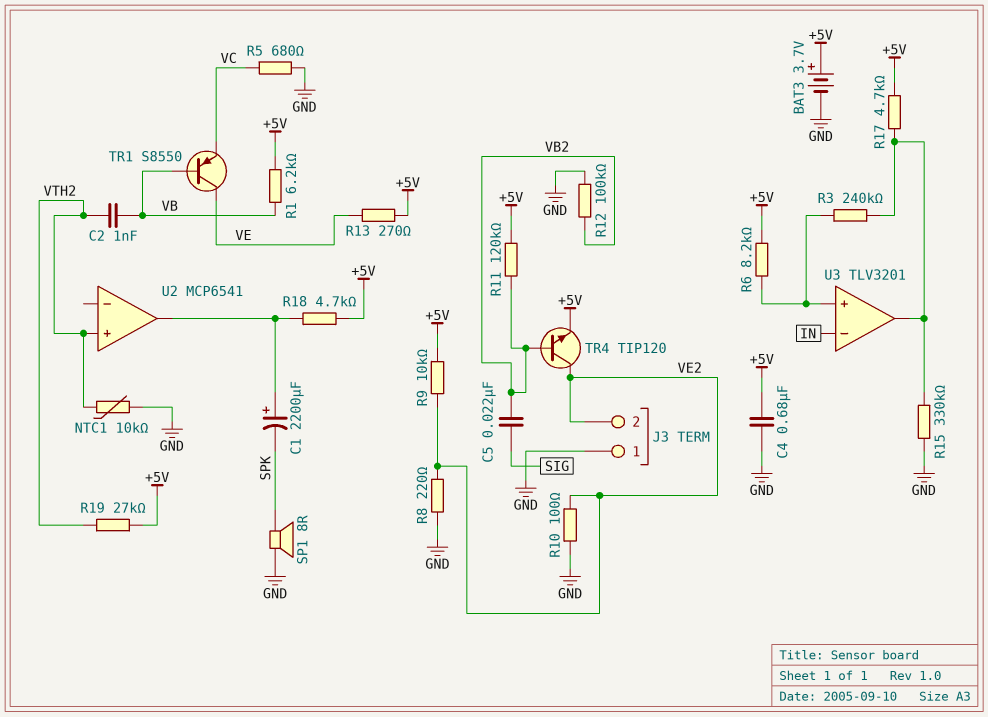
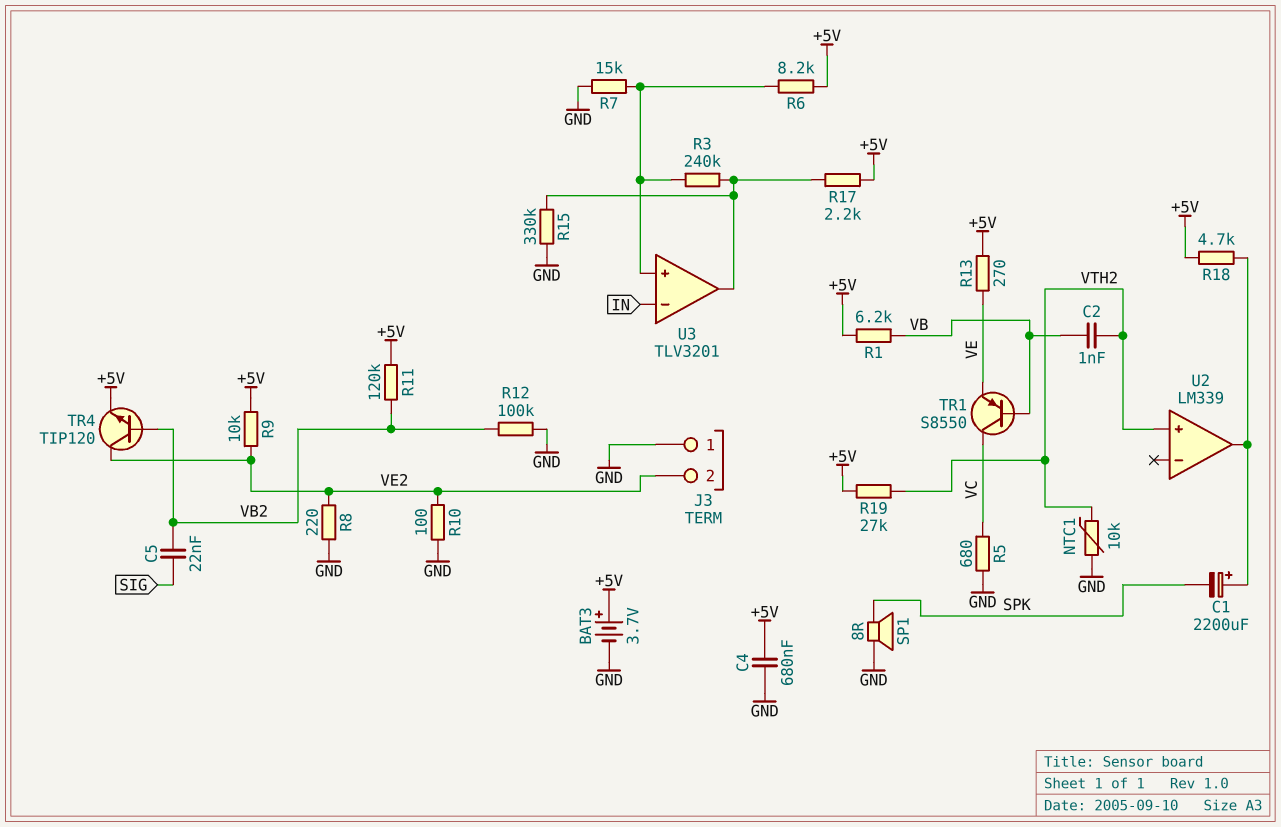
R7: none -> 15k (GND, U3/in+)
R17: 4.7k (+5V, U3/out) -> 2.2k (+5V, U3/out)
TR1: PNP S8550 (B VB, C VE, E VC) -> PNP S8550 (B VB, C VC, E VE)
U2: MCP6541 -> LM339

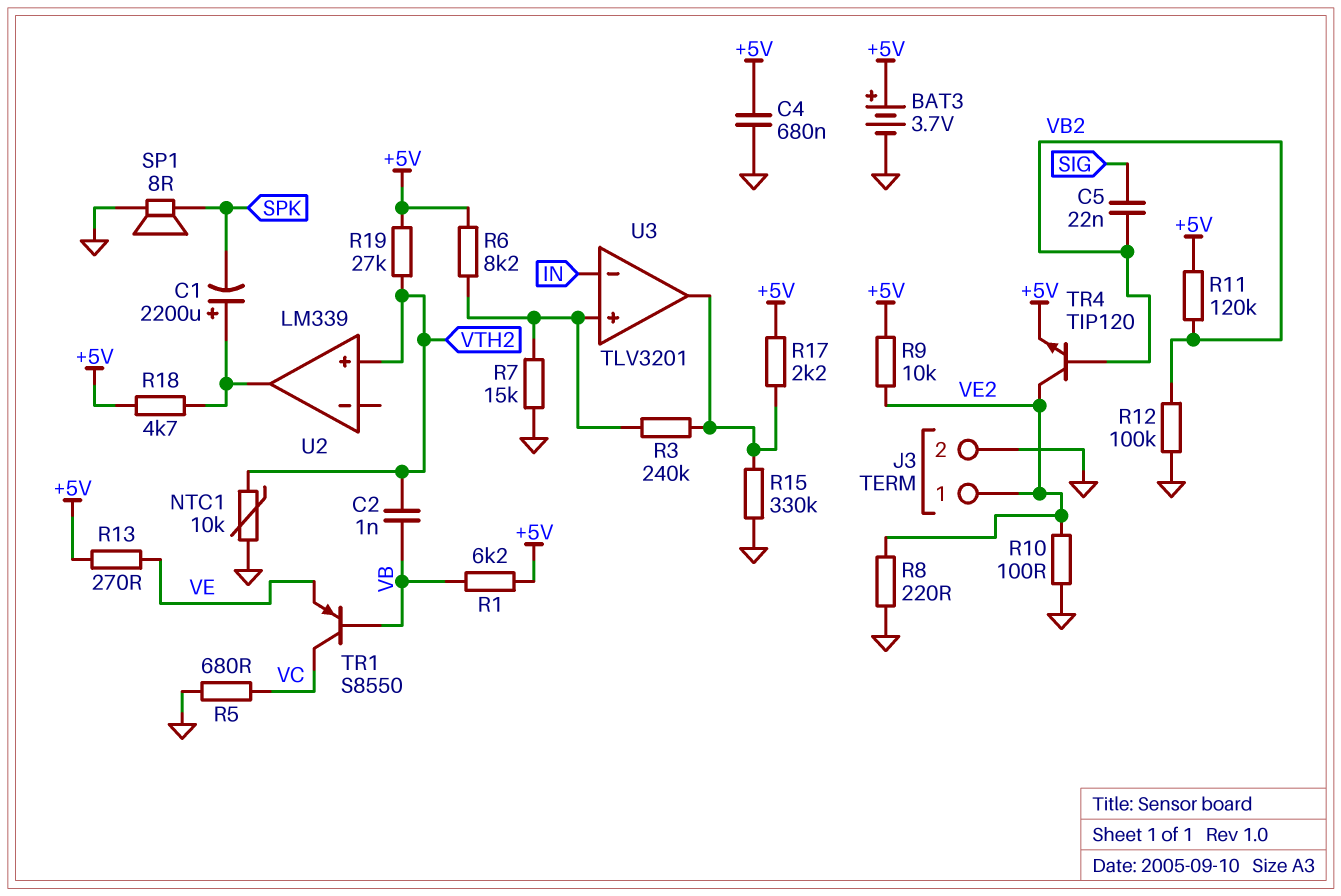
J3 pin 1: GND -> VE2
J3 pin 2: VE2 -> GND

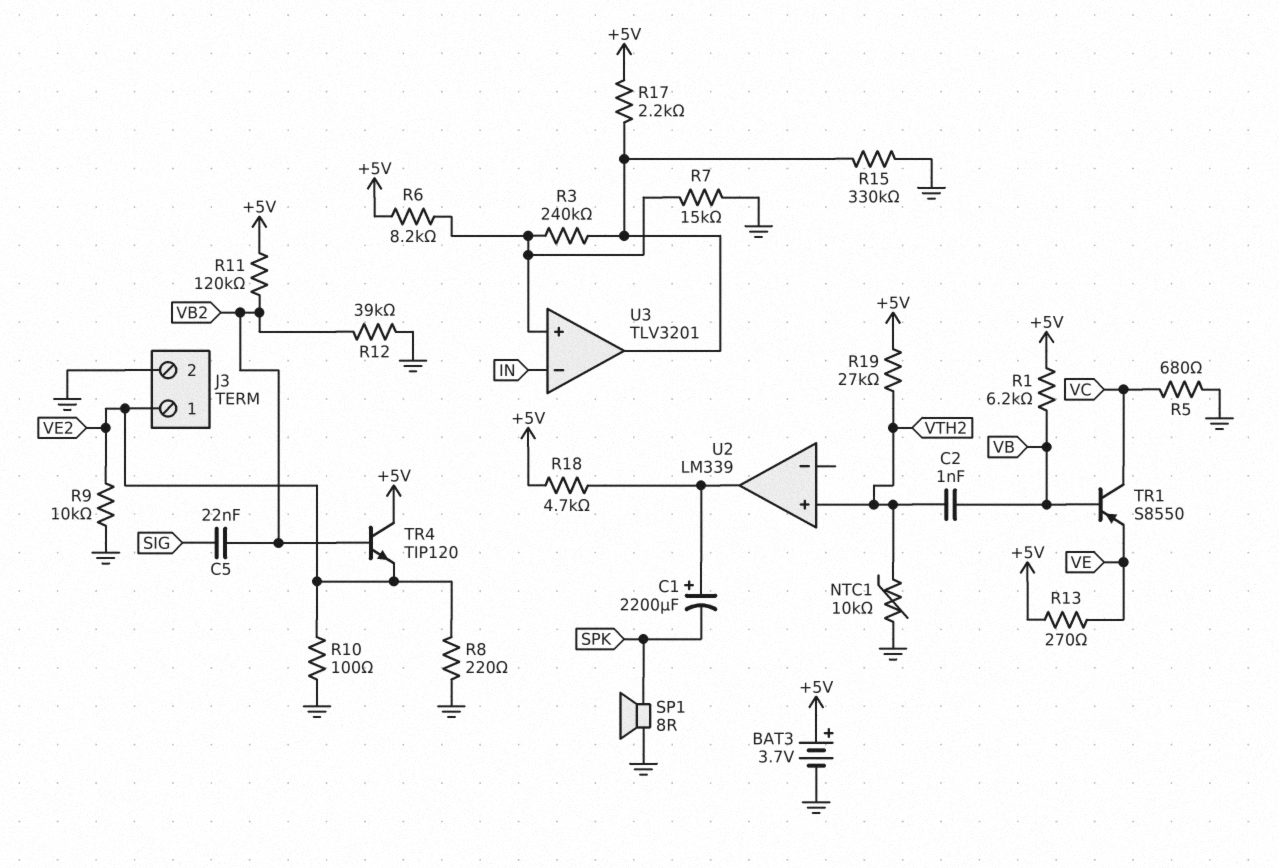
C4: 680nF (+5V, GND) -> none
R9: 10k (+5V, VE2) -> 10k (GND, VE2)
R12: 100k (GND, VB2) -> 39k (GND, VB2)
TR4: NPN TIP120 (B VB2, C VE2, E +5V) -> NPN TIP120 (B VB2, C +5V, E VE2)

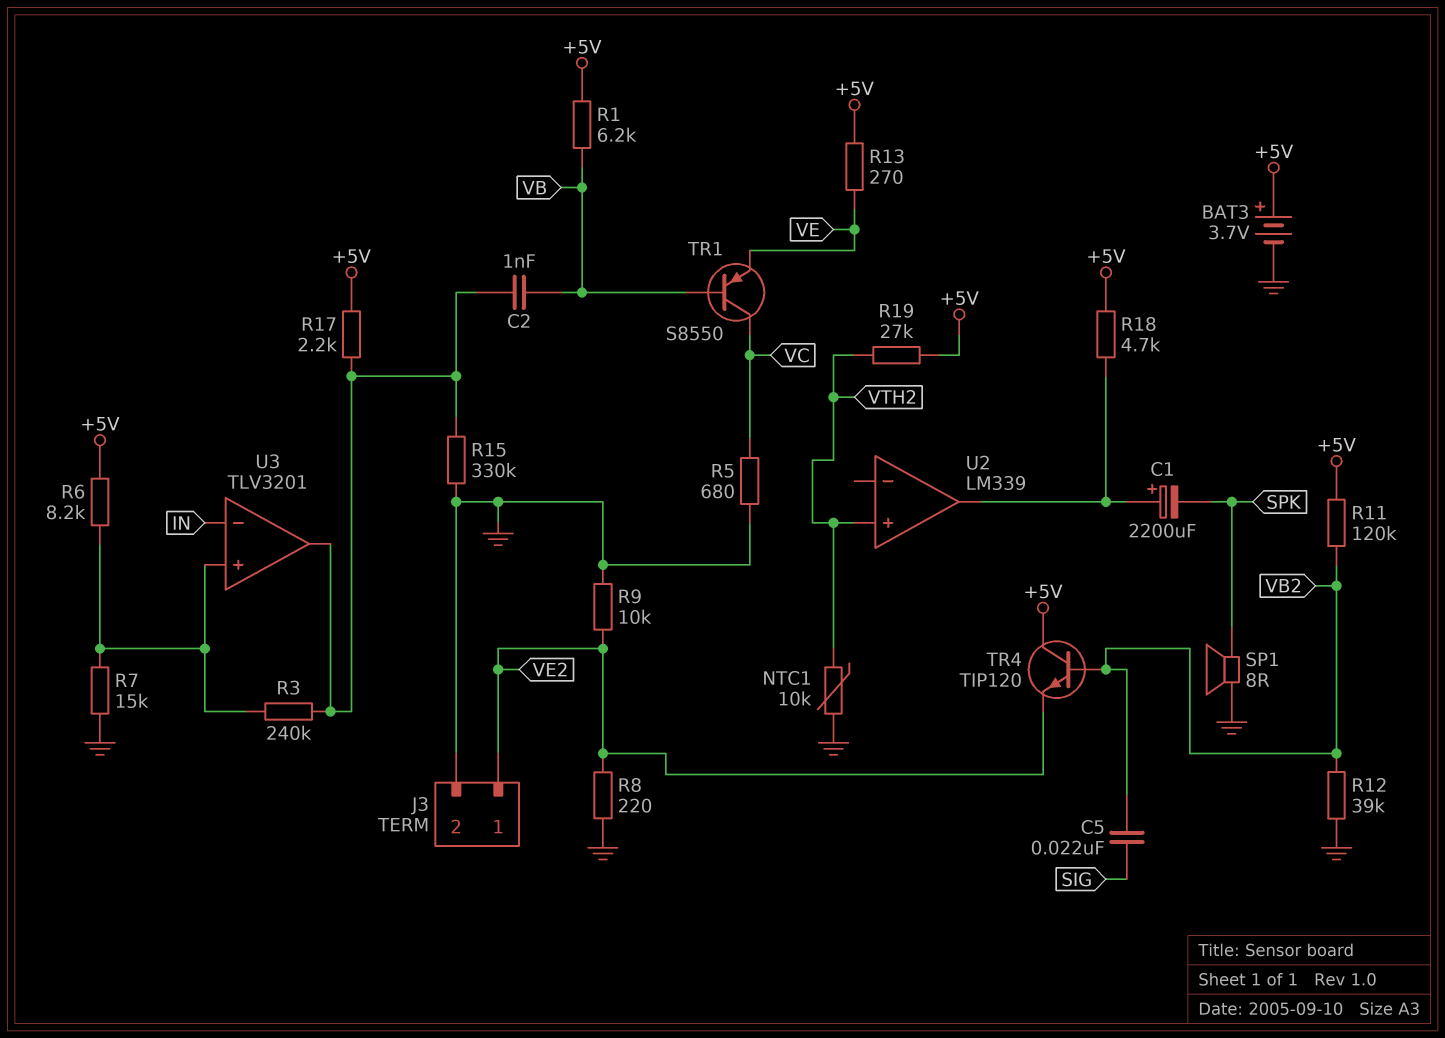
C2: 1nF (VB, VTH2) -> 1nF (U3/out, VB)
R10: 100 (GND, VE2) -> none

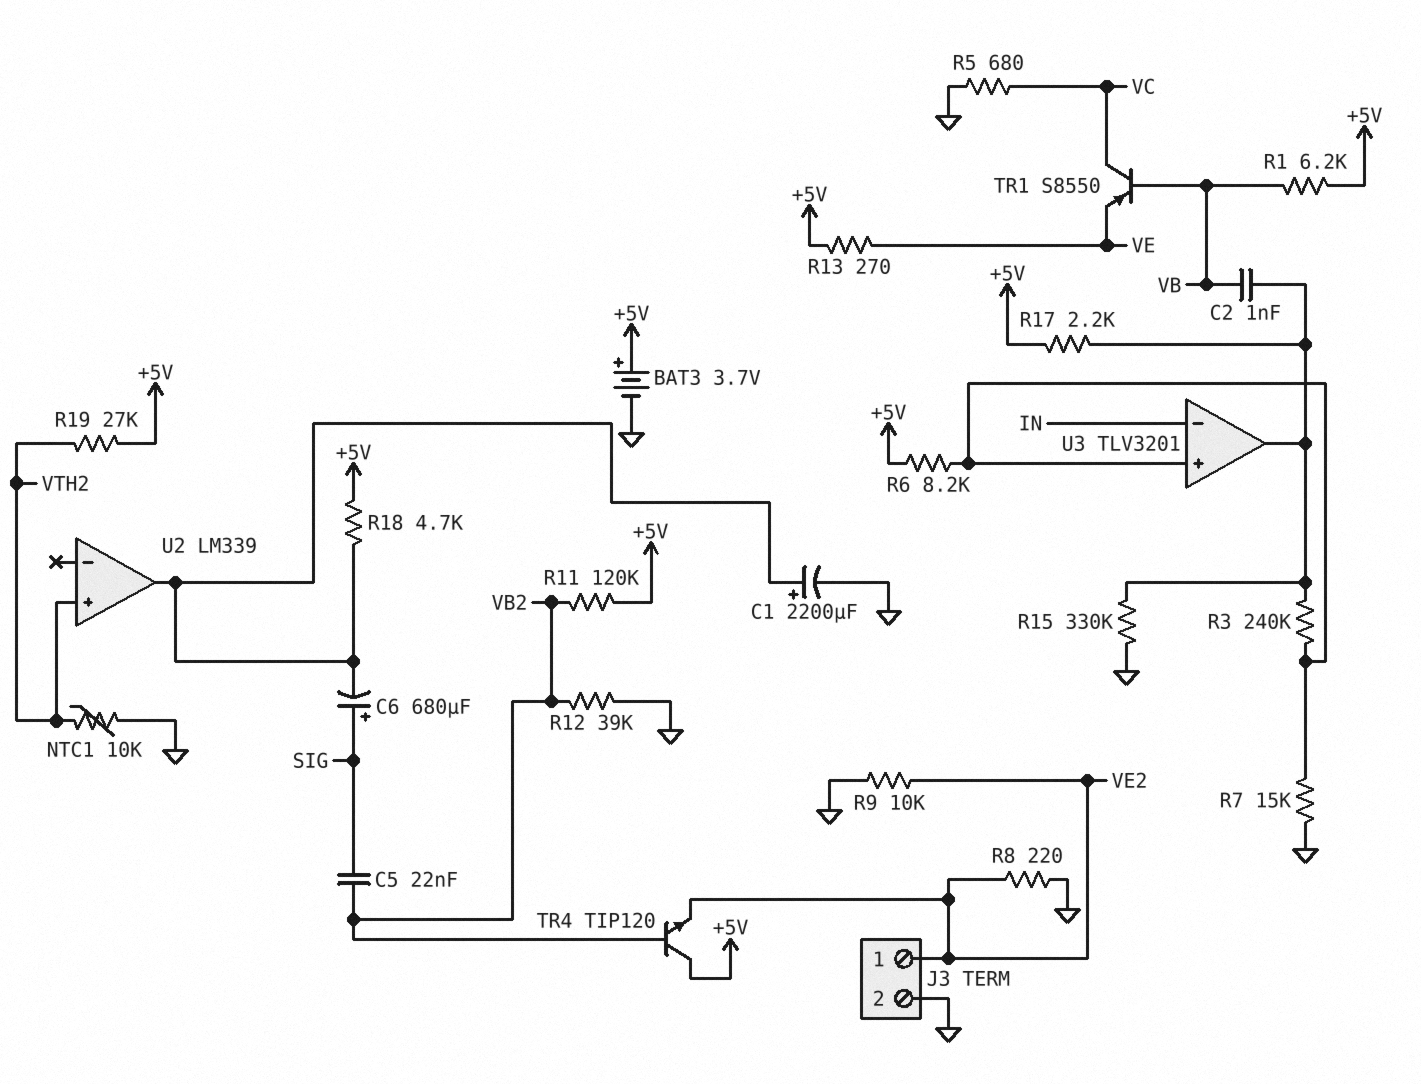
C1: 2200uF (plus U2/out, minus SPK) -> 2200uF (plus U2/out, minus GND)
C6: none -> 680uF (plus SIG, minus U2/out)
SP1: speaker 8R (GND, SPK) -> none

